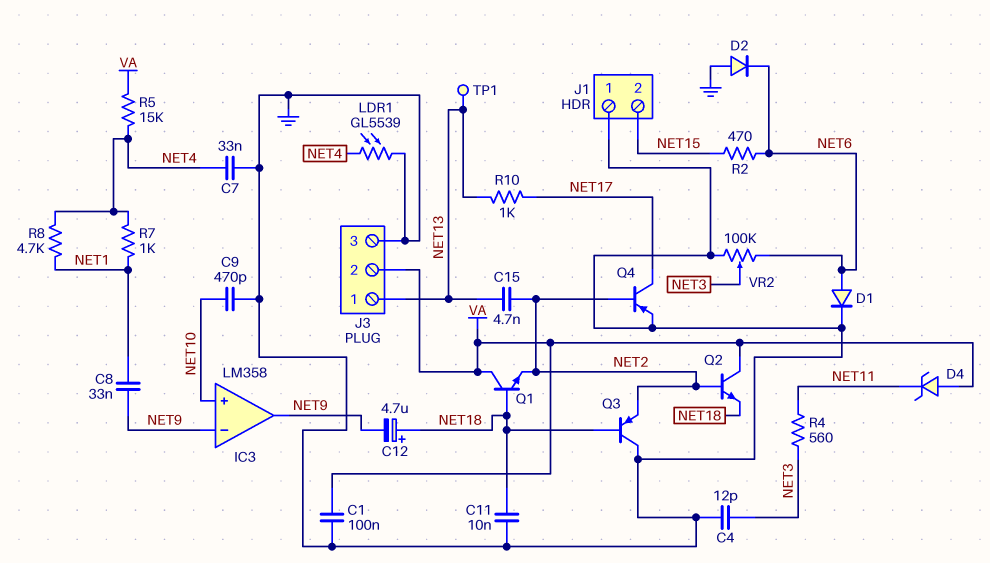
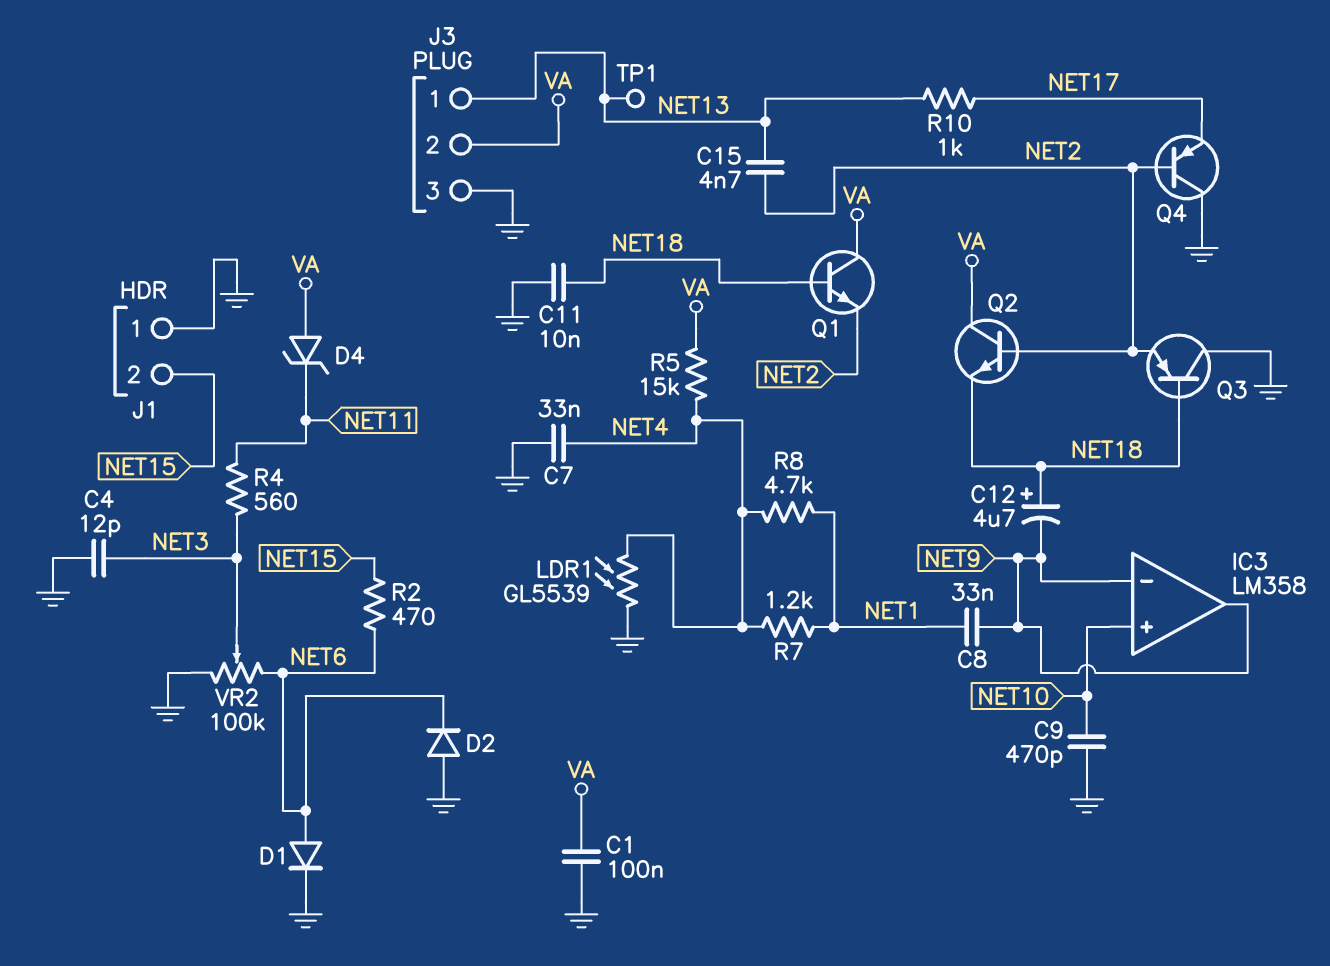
Q4: PNP (B NET2, C NET17, E GND) -> PNP (B NET2, C GND, E NET17)
R7: 1k (NET1, NET4) -> 1.2k (NET1, NET4)

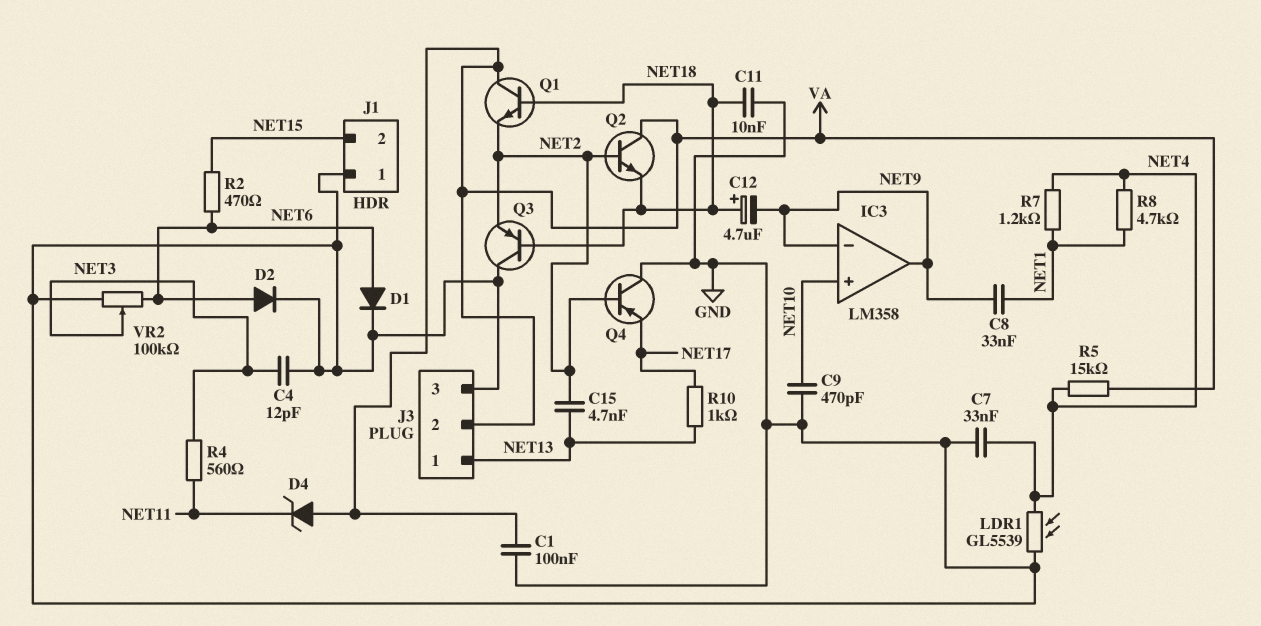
D2: diode (A GND, K NET6) -> diode (A NET6, K GND)
TP1: test point (NET13) -> none

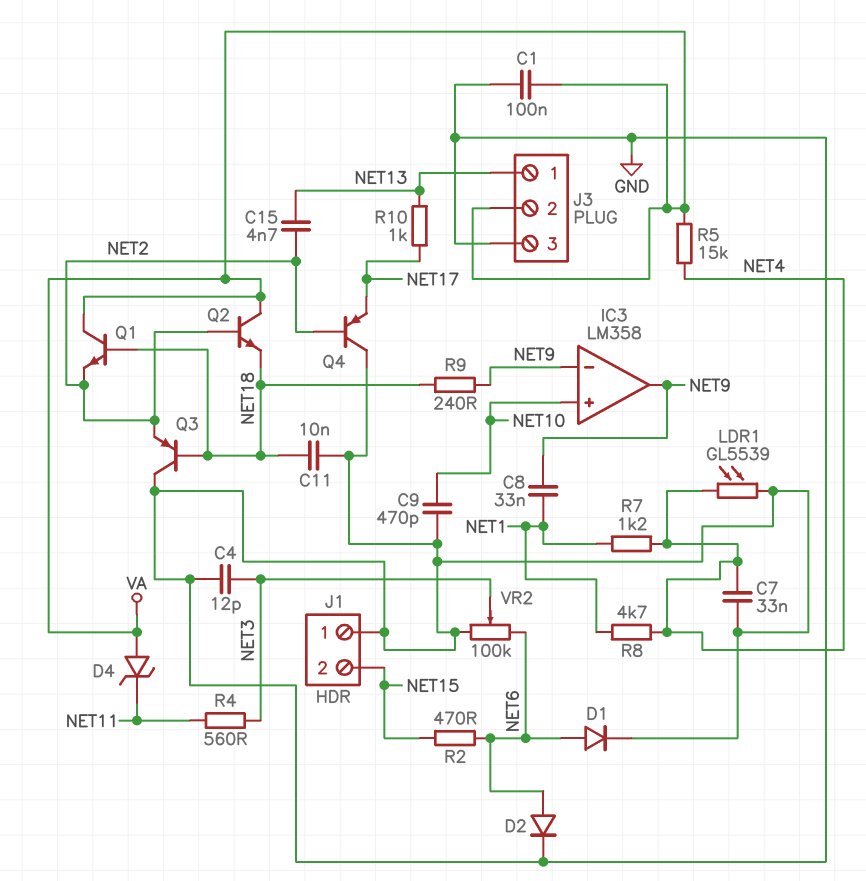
C12: 4.7uF (plus NET18, minus NET9) -> none
R9: none -> 240 (NET9, NET18)

